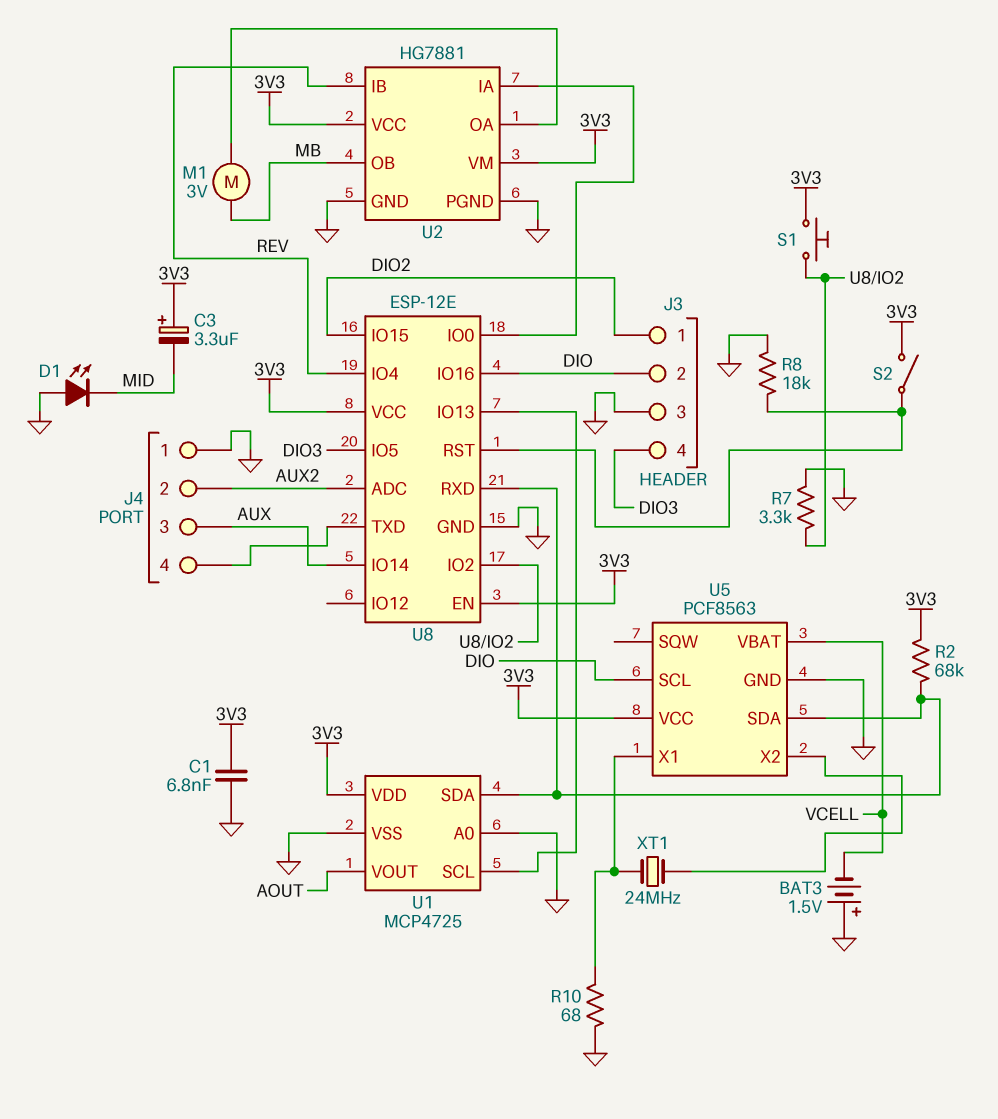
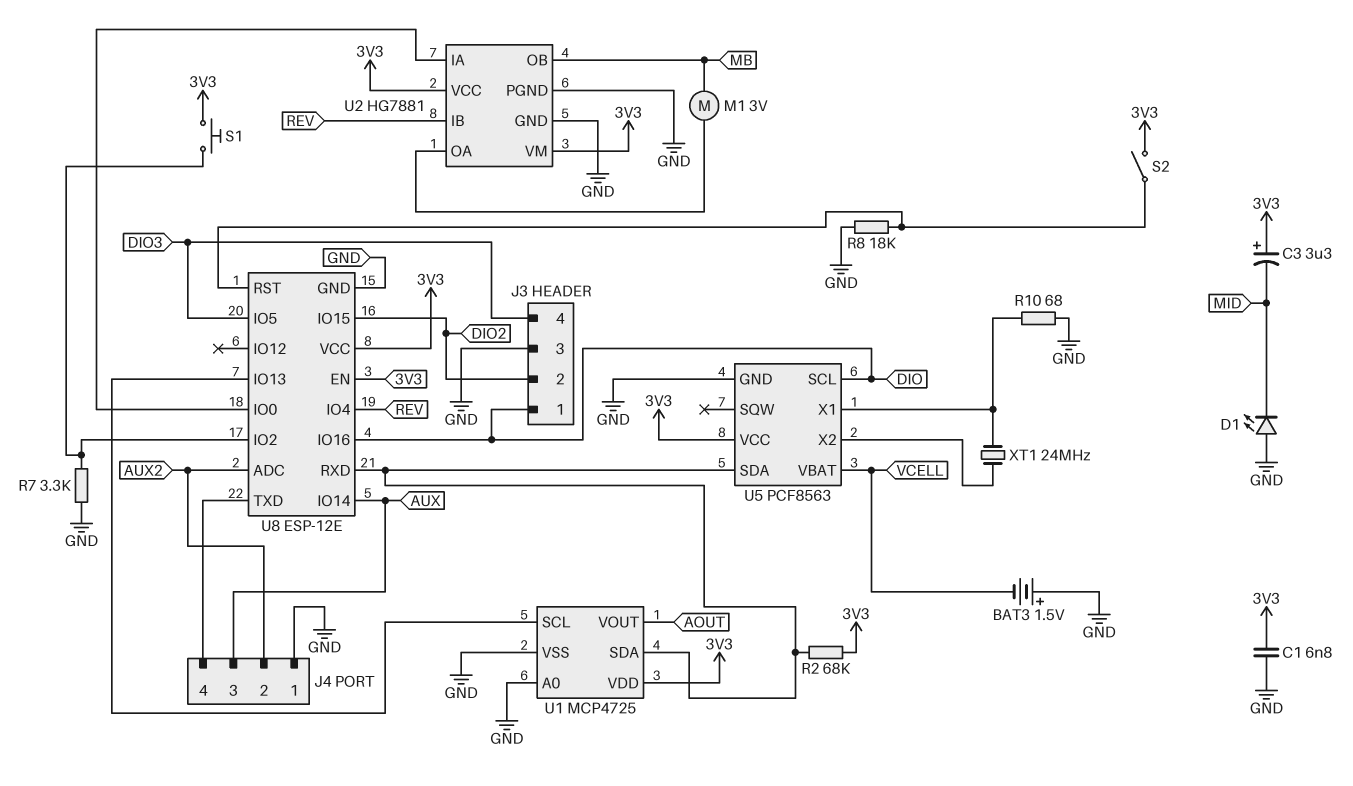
J3 pin 1: DIO2 -> DIO
J3 pin 2: DIO -> DIO2

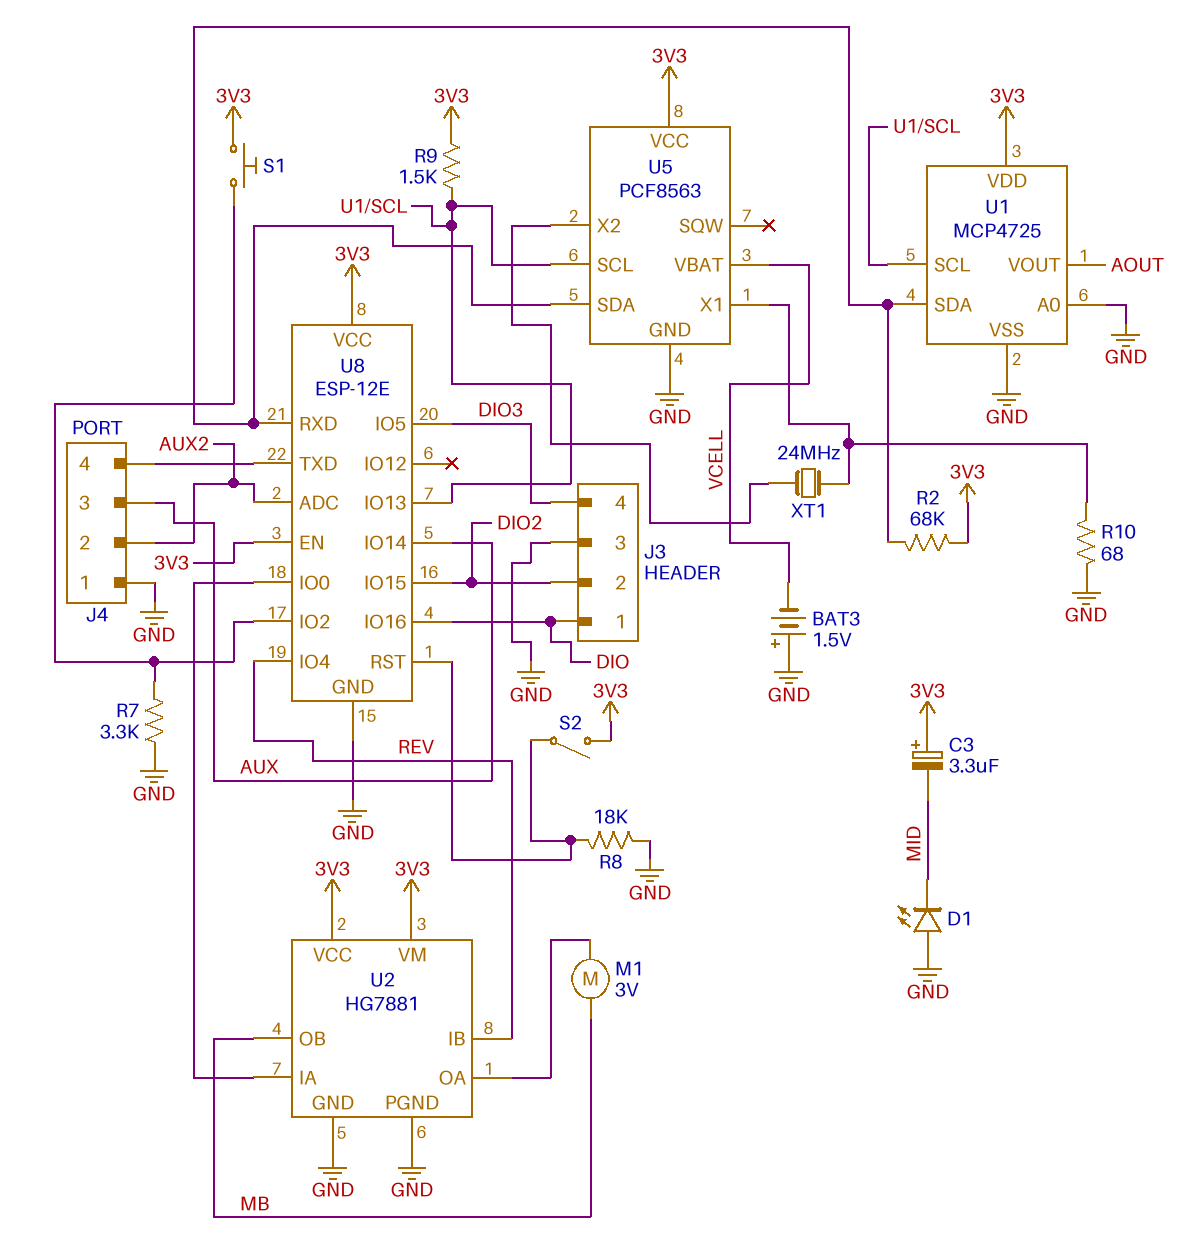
C1: 6.8nF (3V3, GND) -> none
R9: none -> 1.5k (3V3, U1/SCL)
U5 pin SCL: DIO -> U1/SCL

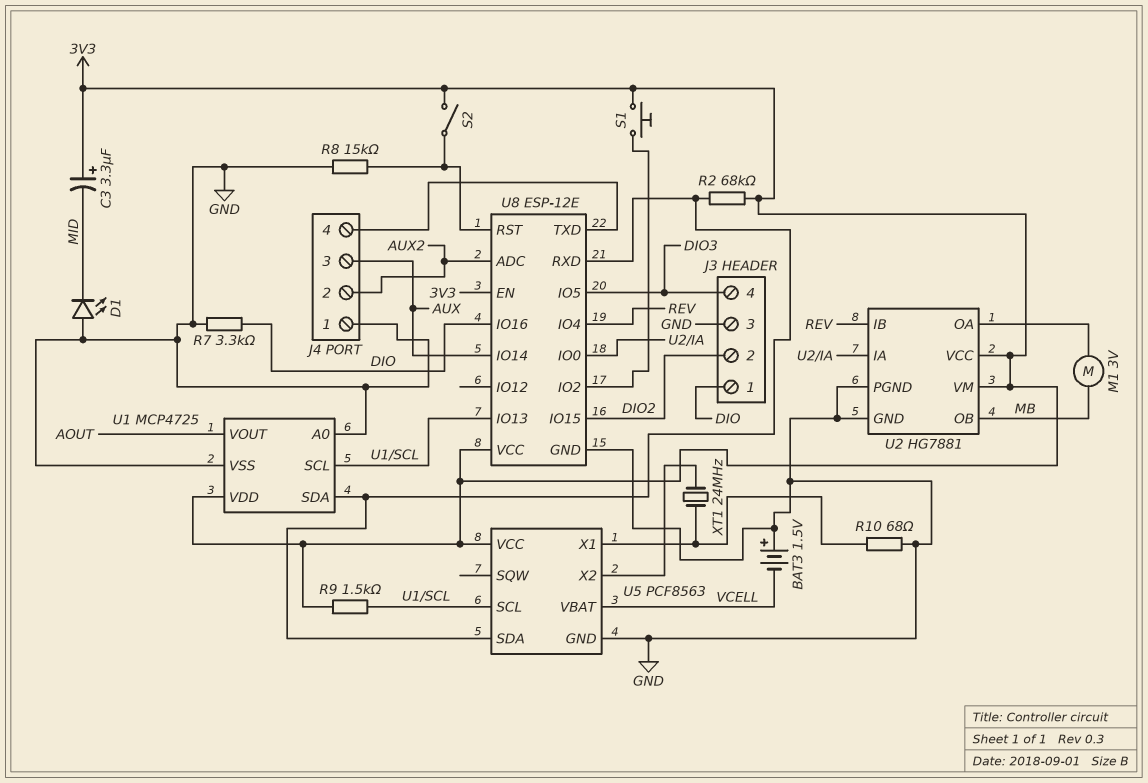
R7: 3.3k (GND, U8/IO2) -> 3.3k (DIO, GND)
R8: 18k (GND, U8/RST) -> 15k (GND, U8/RST)

